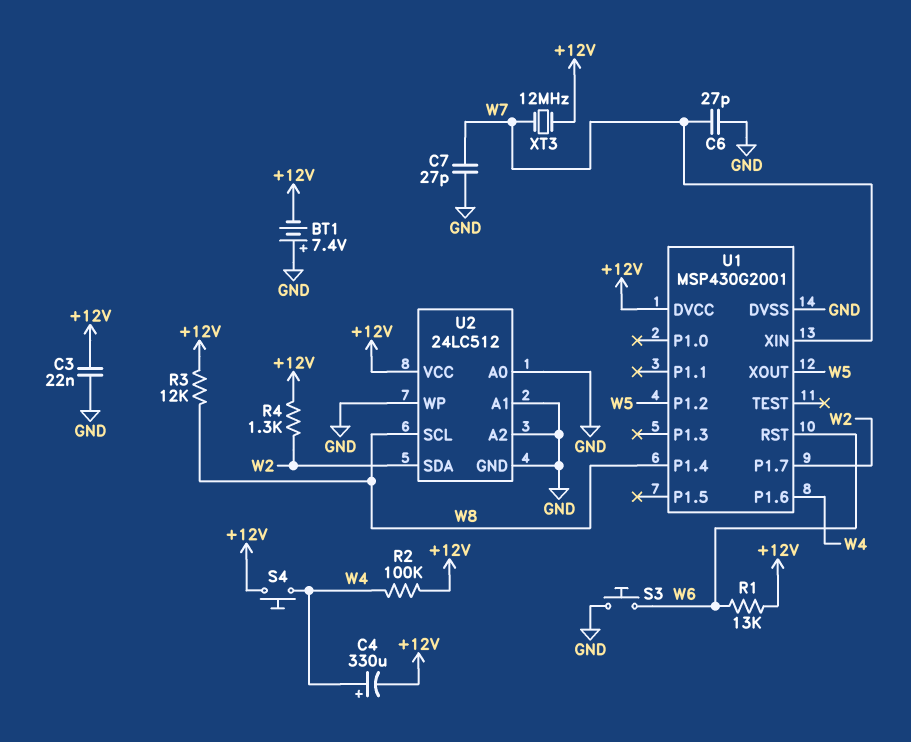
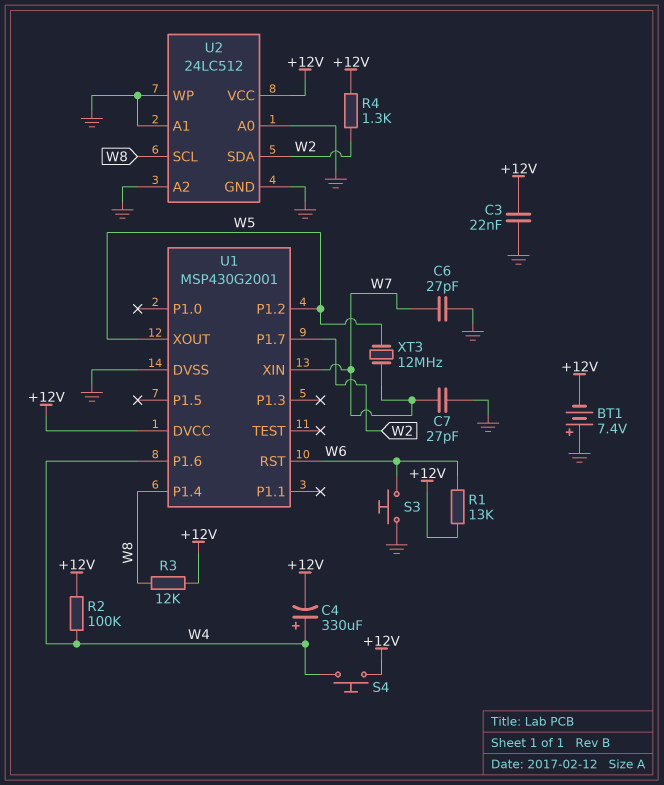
XT3: 12MHz (+12V, W7) -> 12MHz (W5, W7)

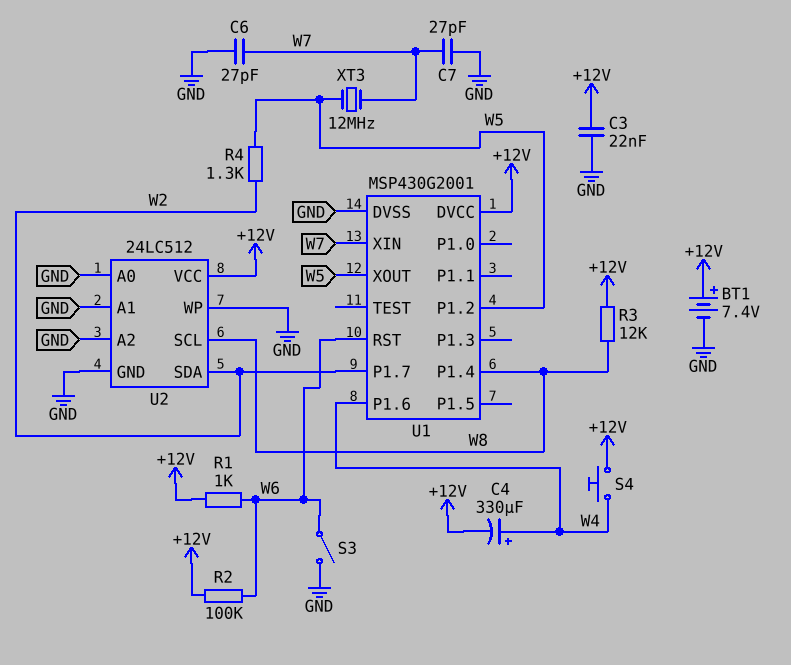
BT1: 7.4V (plus GND, minus +12V) -> 7.4V (plus +12V, minus GND)
R1: 13k (+12V, W6) -> 1k (+12V, W6)
R2: 100k (+12V, W4) -> 100k (+12V, W6)
R4: 1.3k (+12V, W2) -> 1.3k (W2, W5)
S3: button (GND, W6) -> switch (GND, W6)

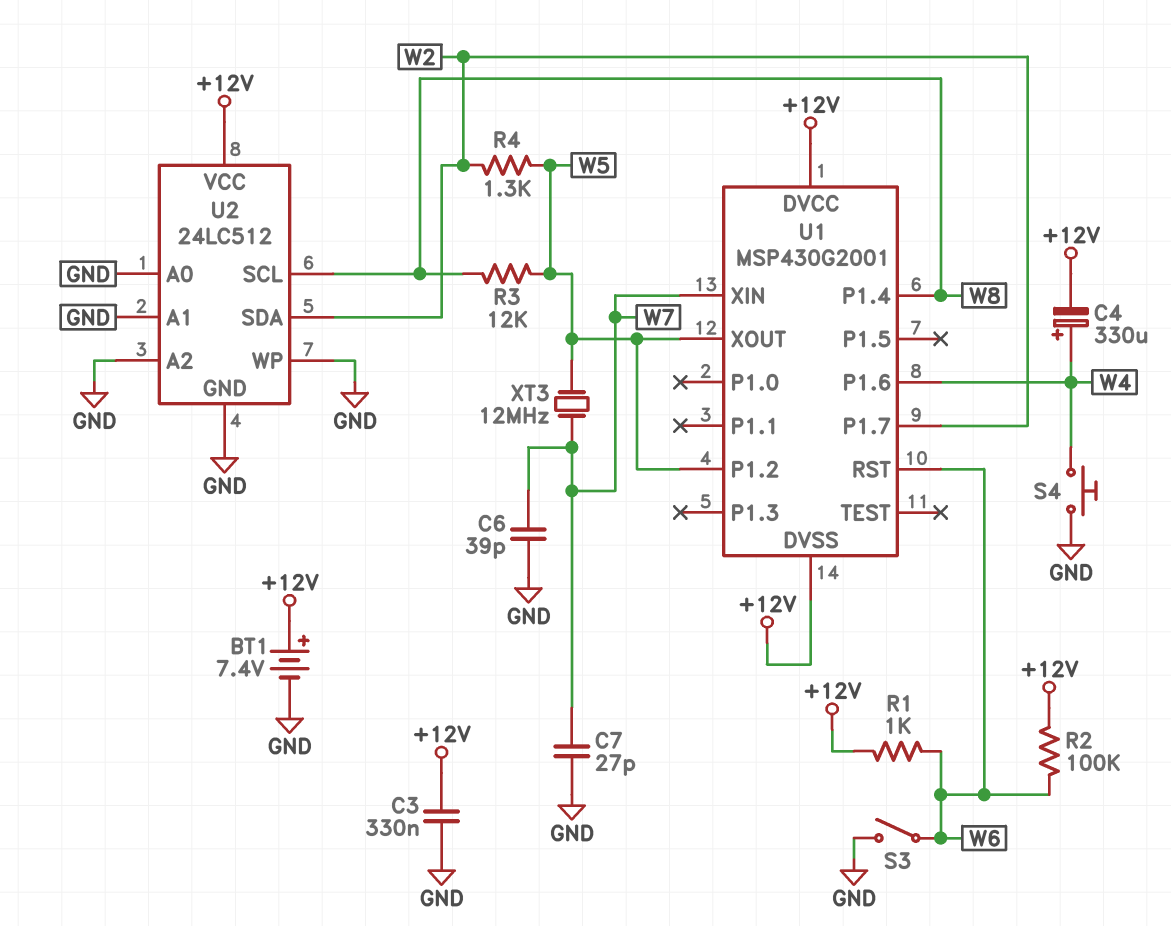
C3: 22nF (+12V, GND) -> 330nF (+12V, GND)
C6: 27pF (GND, W7) -> 39pF (GND, W7)
R3: 12k (+12V, W8) -> 12k (W5, W8)
S4: button (+12V, W4) -> button (GND, W4)
U1 pin DVSS: GND -> +12V

